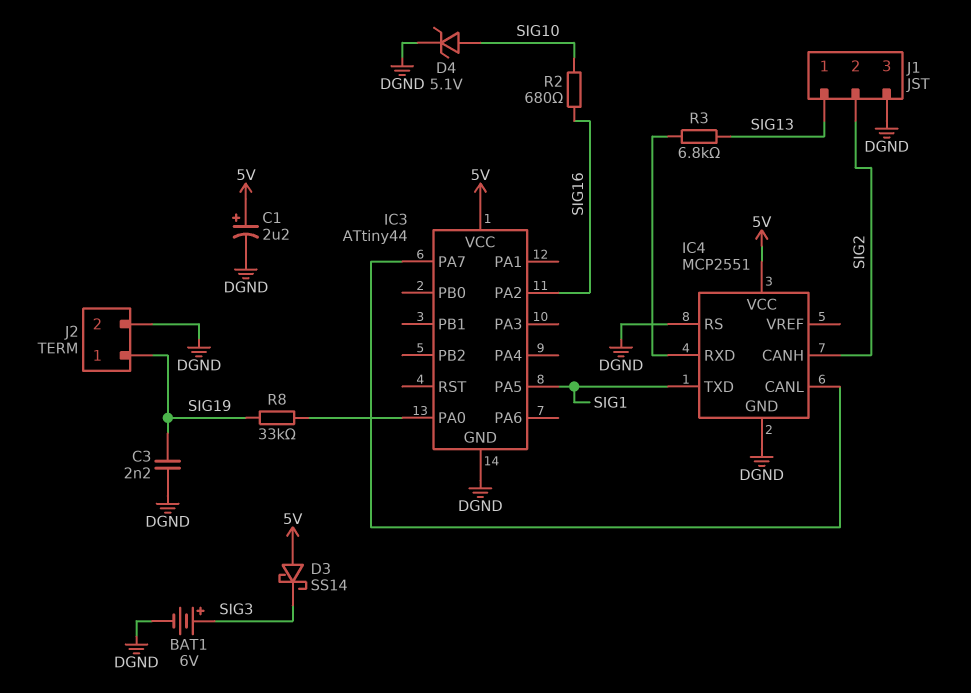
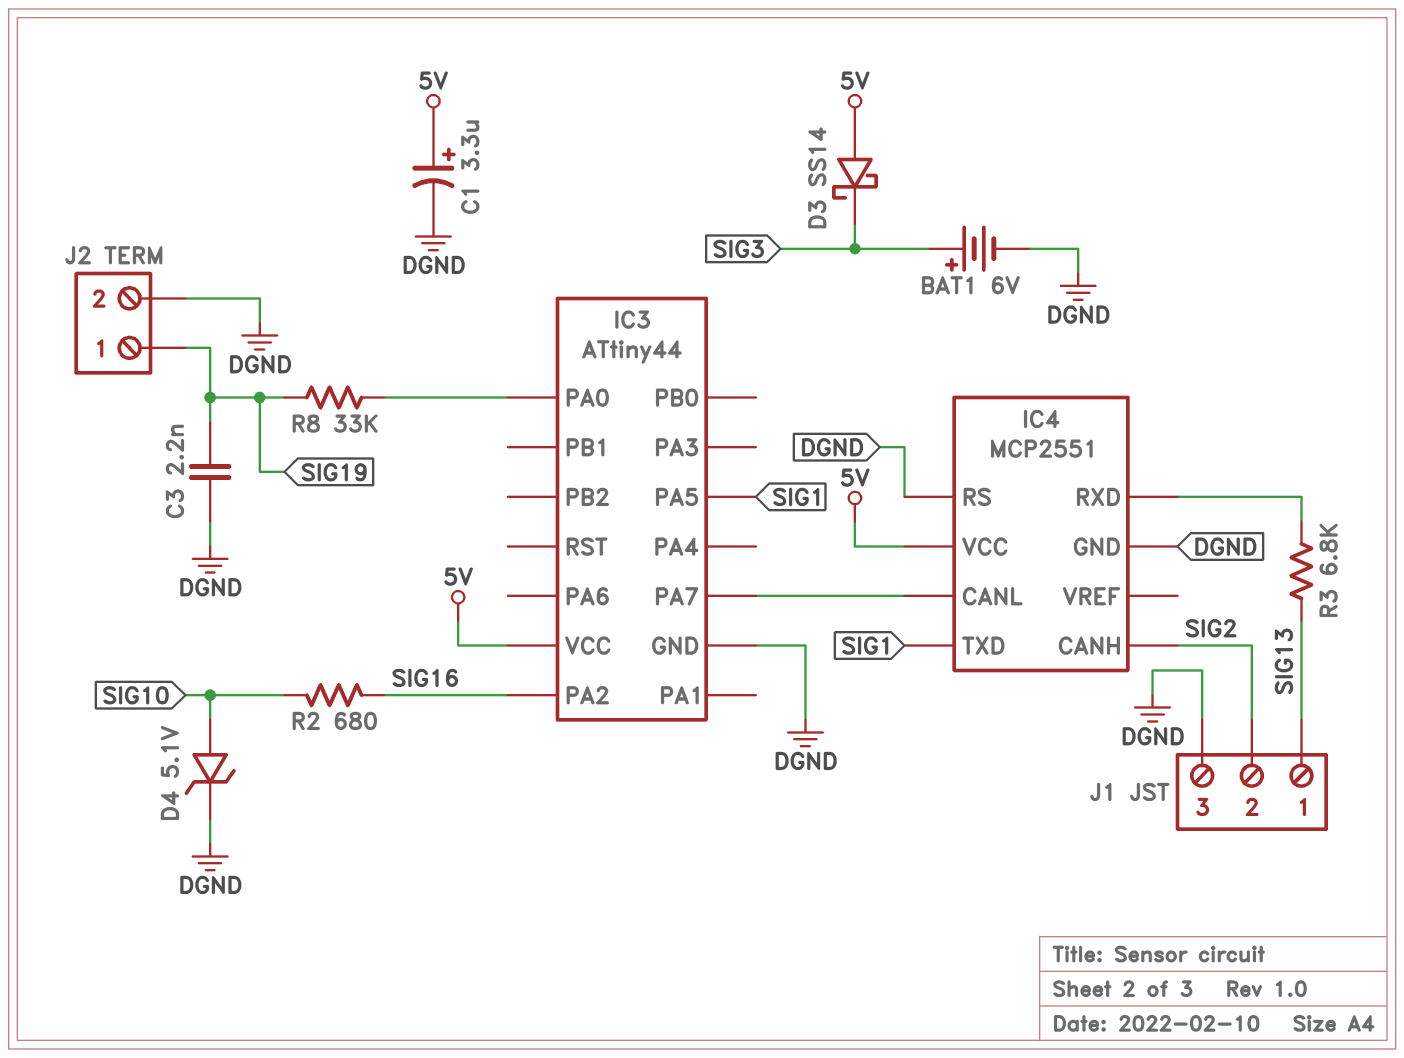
C1: 2.2uF (plus 5V, minus DGND) -> 3.3uF (plus 5V, minus DGND)

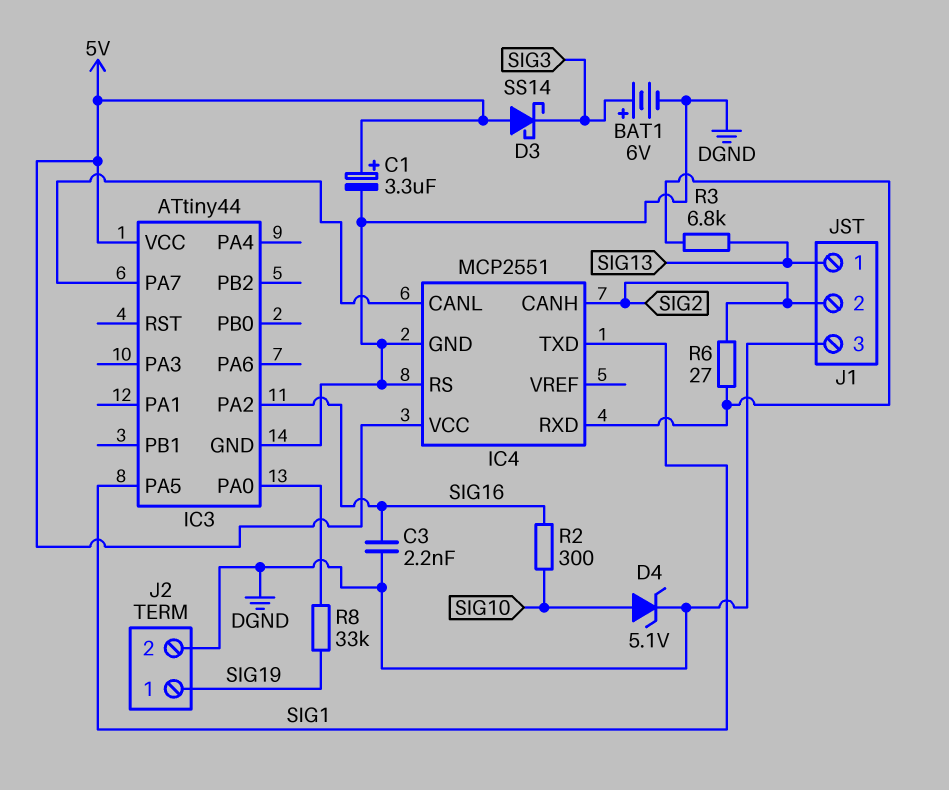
C3: 2.2nF (DGND, SIG19) -> 2.2nF (DGND, SIG16)
R2: 680 (SIG10, SIG16) -> 300 (SIG10, SIG16)
R6: none -> 27 (IC4/RXD, SIG2)

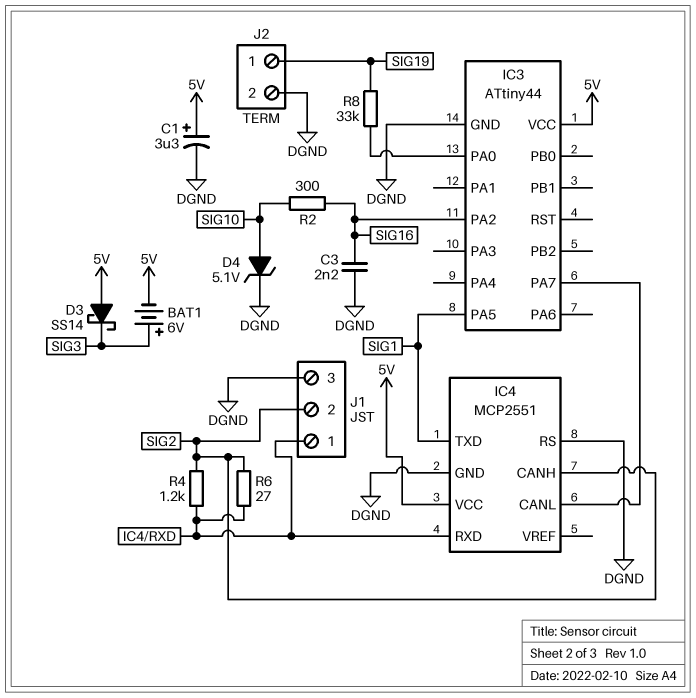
BAT1: 6V (plus SIG3, minus DGND) -> 6V (plus SIG3, minus 5V)
J1 pin 1: SIG13 -> IC4/RXD
R3: 6.8k (IC4/RXD, SIG13) -> none
R4: none -> 1.2k (IC4/RXD, SIG2)

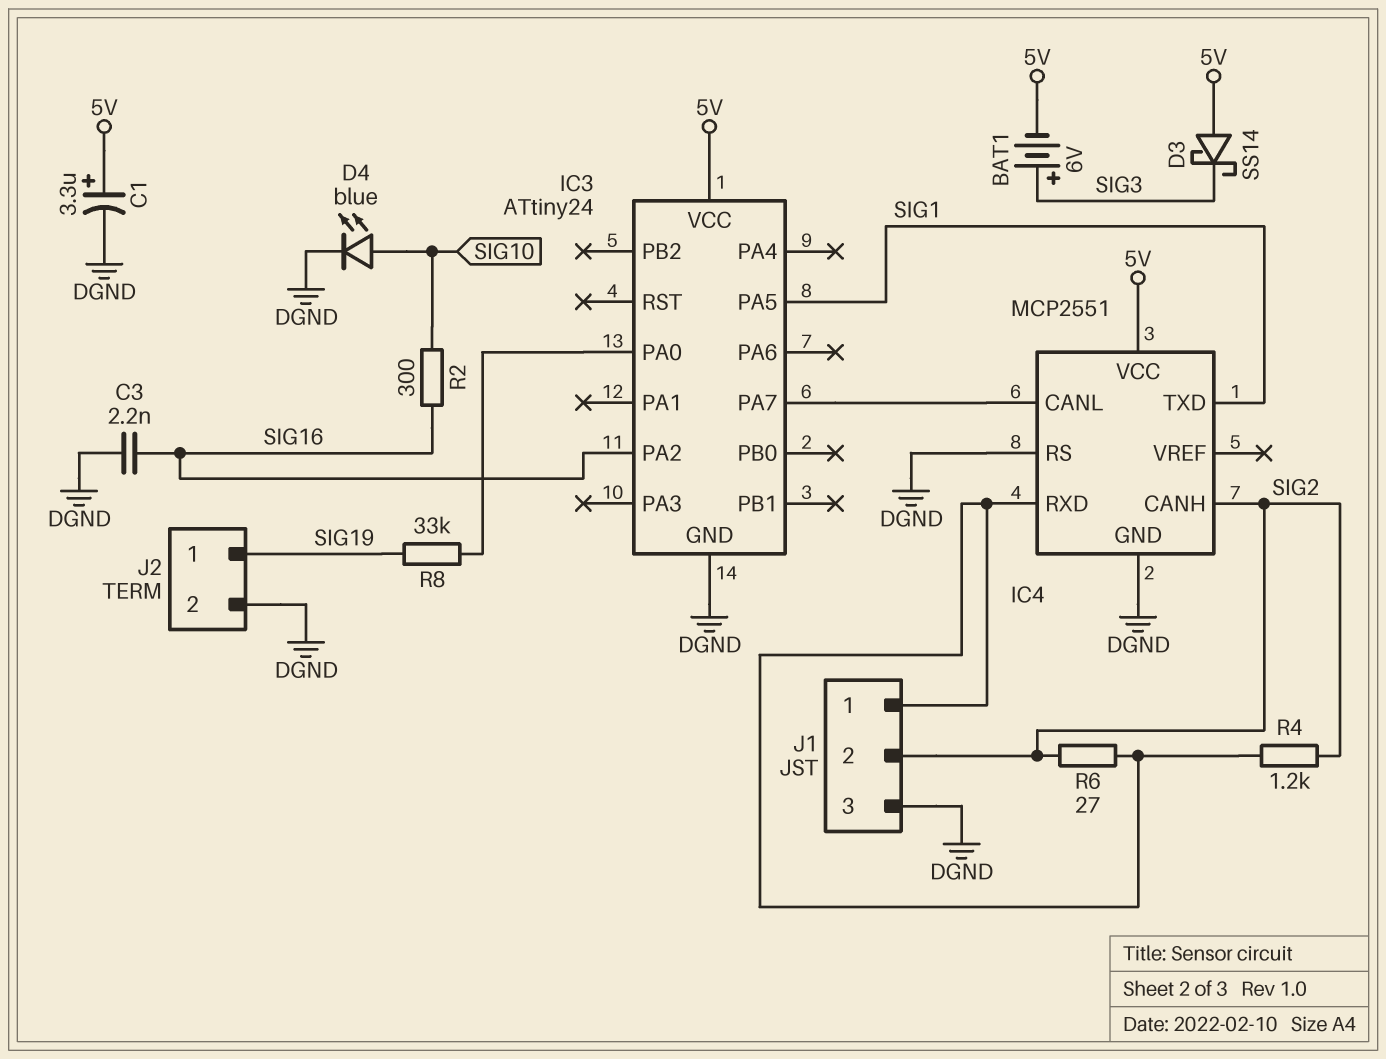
D4: zener 5.1V (A SIG10, K DGND) -> LED blue (A SIG10, K DGND)
IC3: ATtiny44 -> ATtiny24

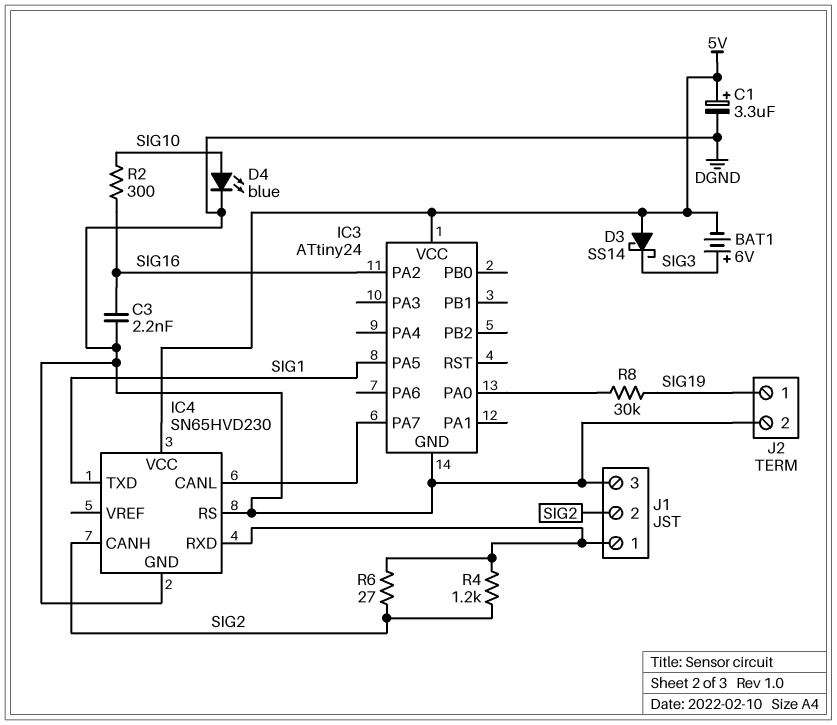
IC4: MCP2551 -> SN65HVD230
R8: 33k (IC3/PA0, SIG19) -> 30k (IC3/PA0, SIG19)

